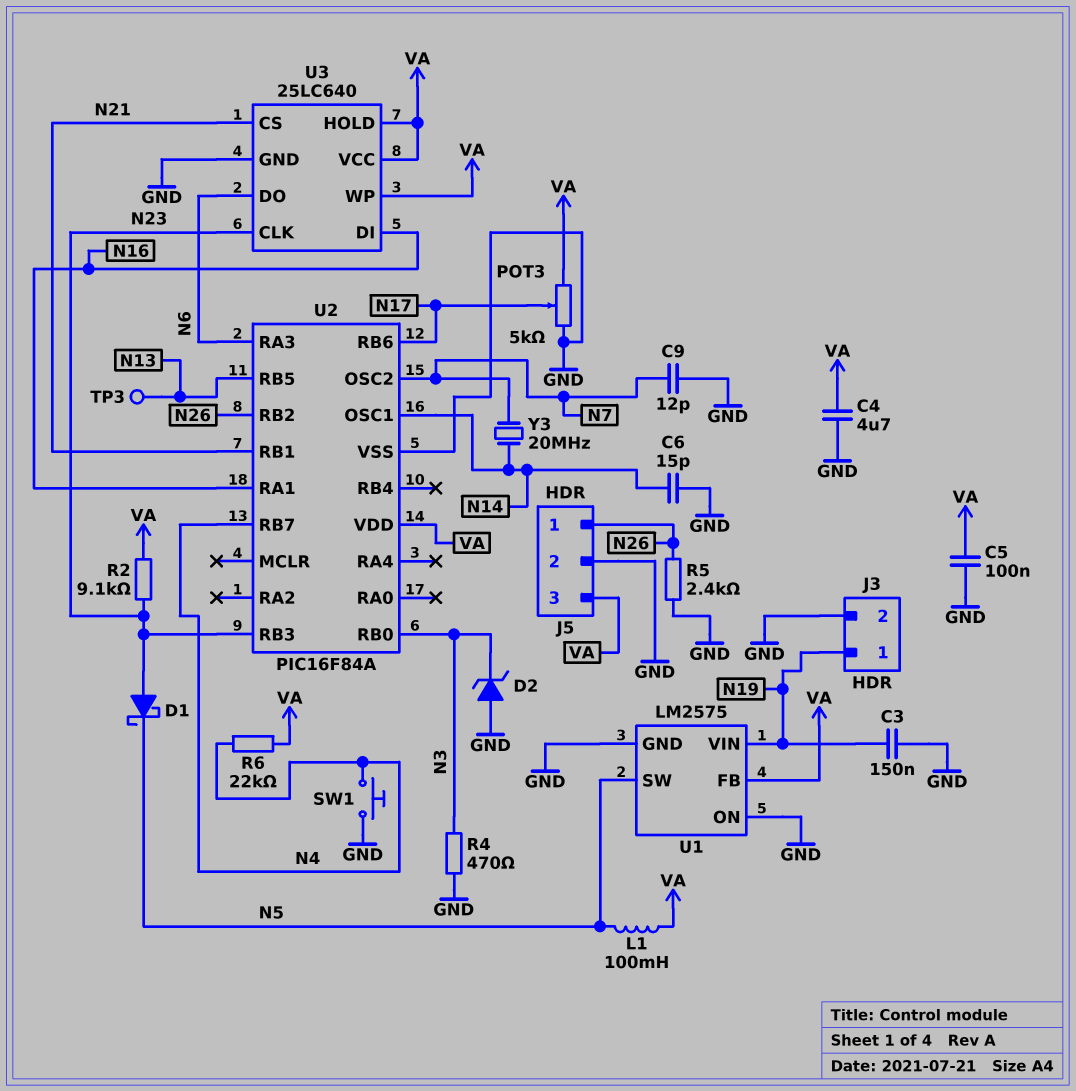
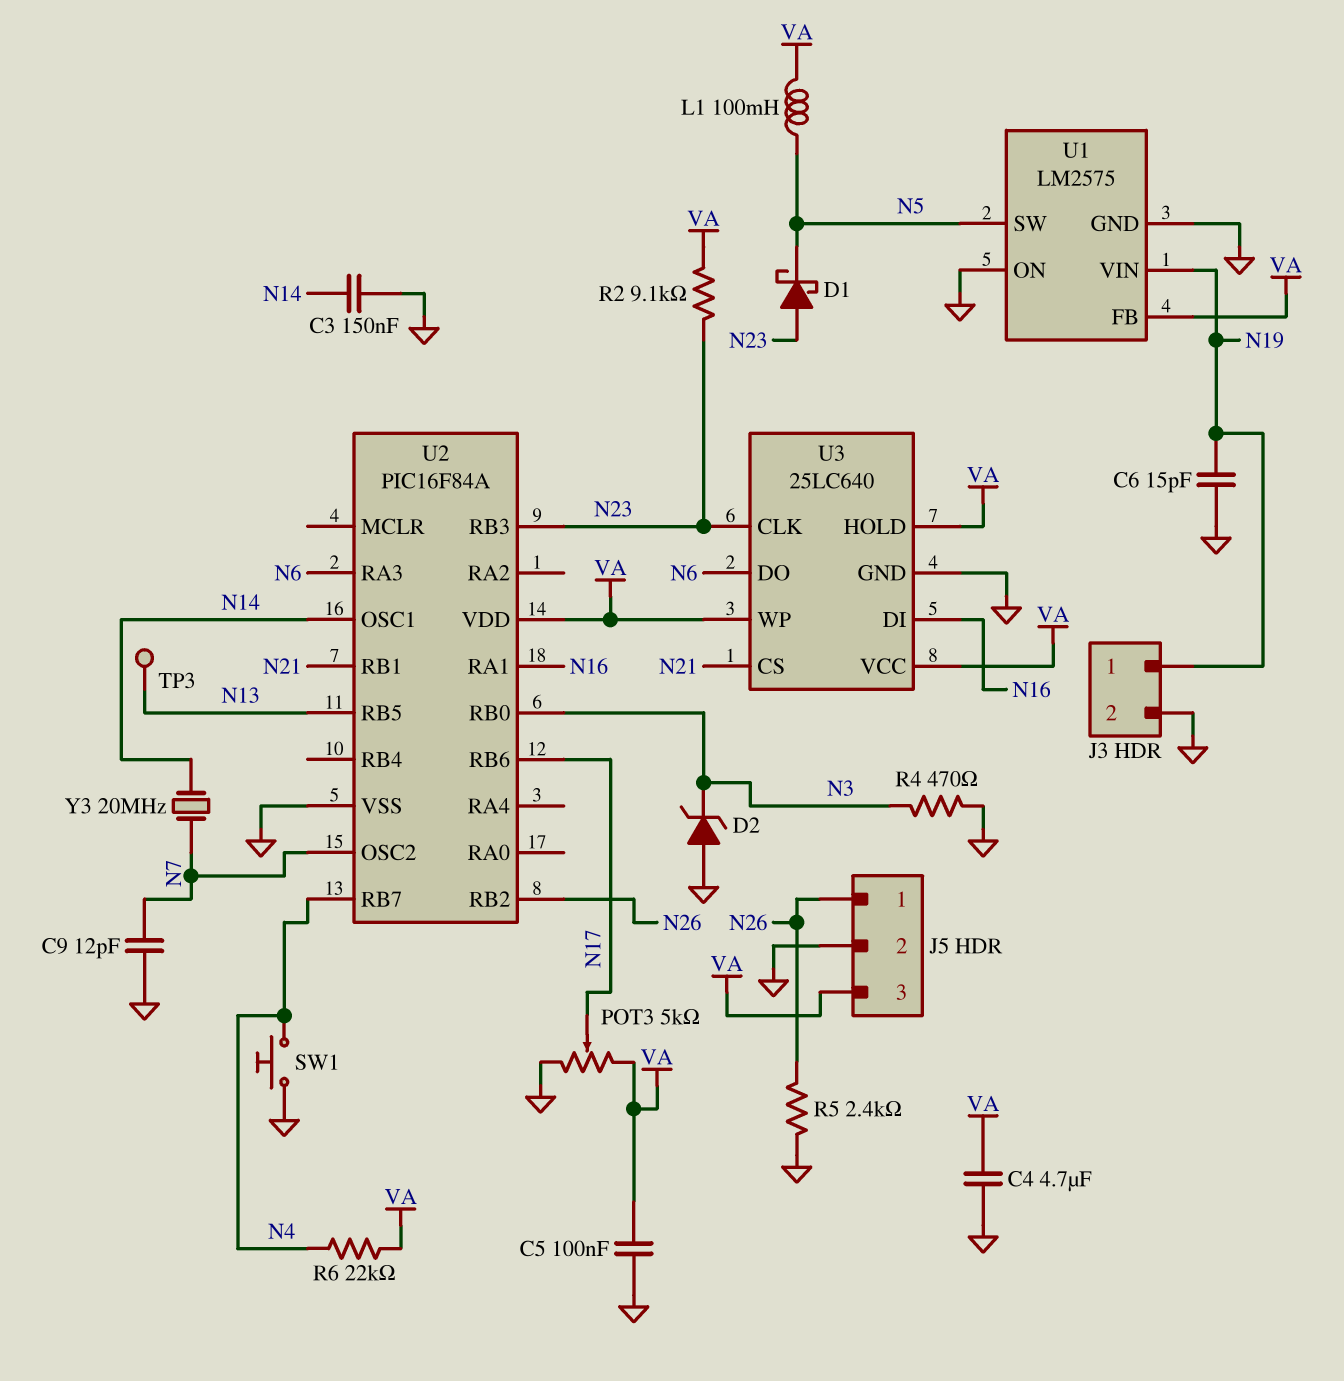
C3: 150nF (GND, N19) -> 150nF (GND, N14)
C6: 15pF (GND, N14) -> 15pF (GND, N19)

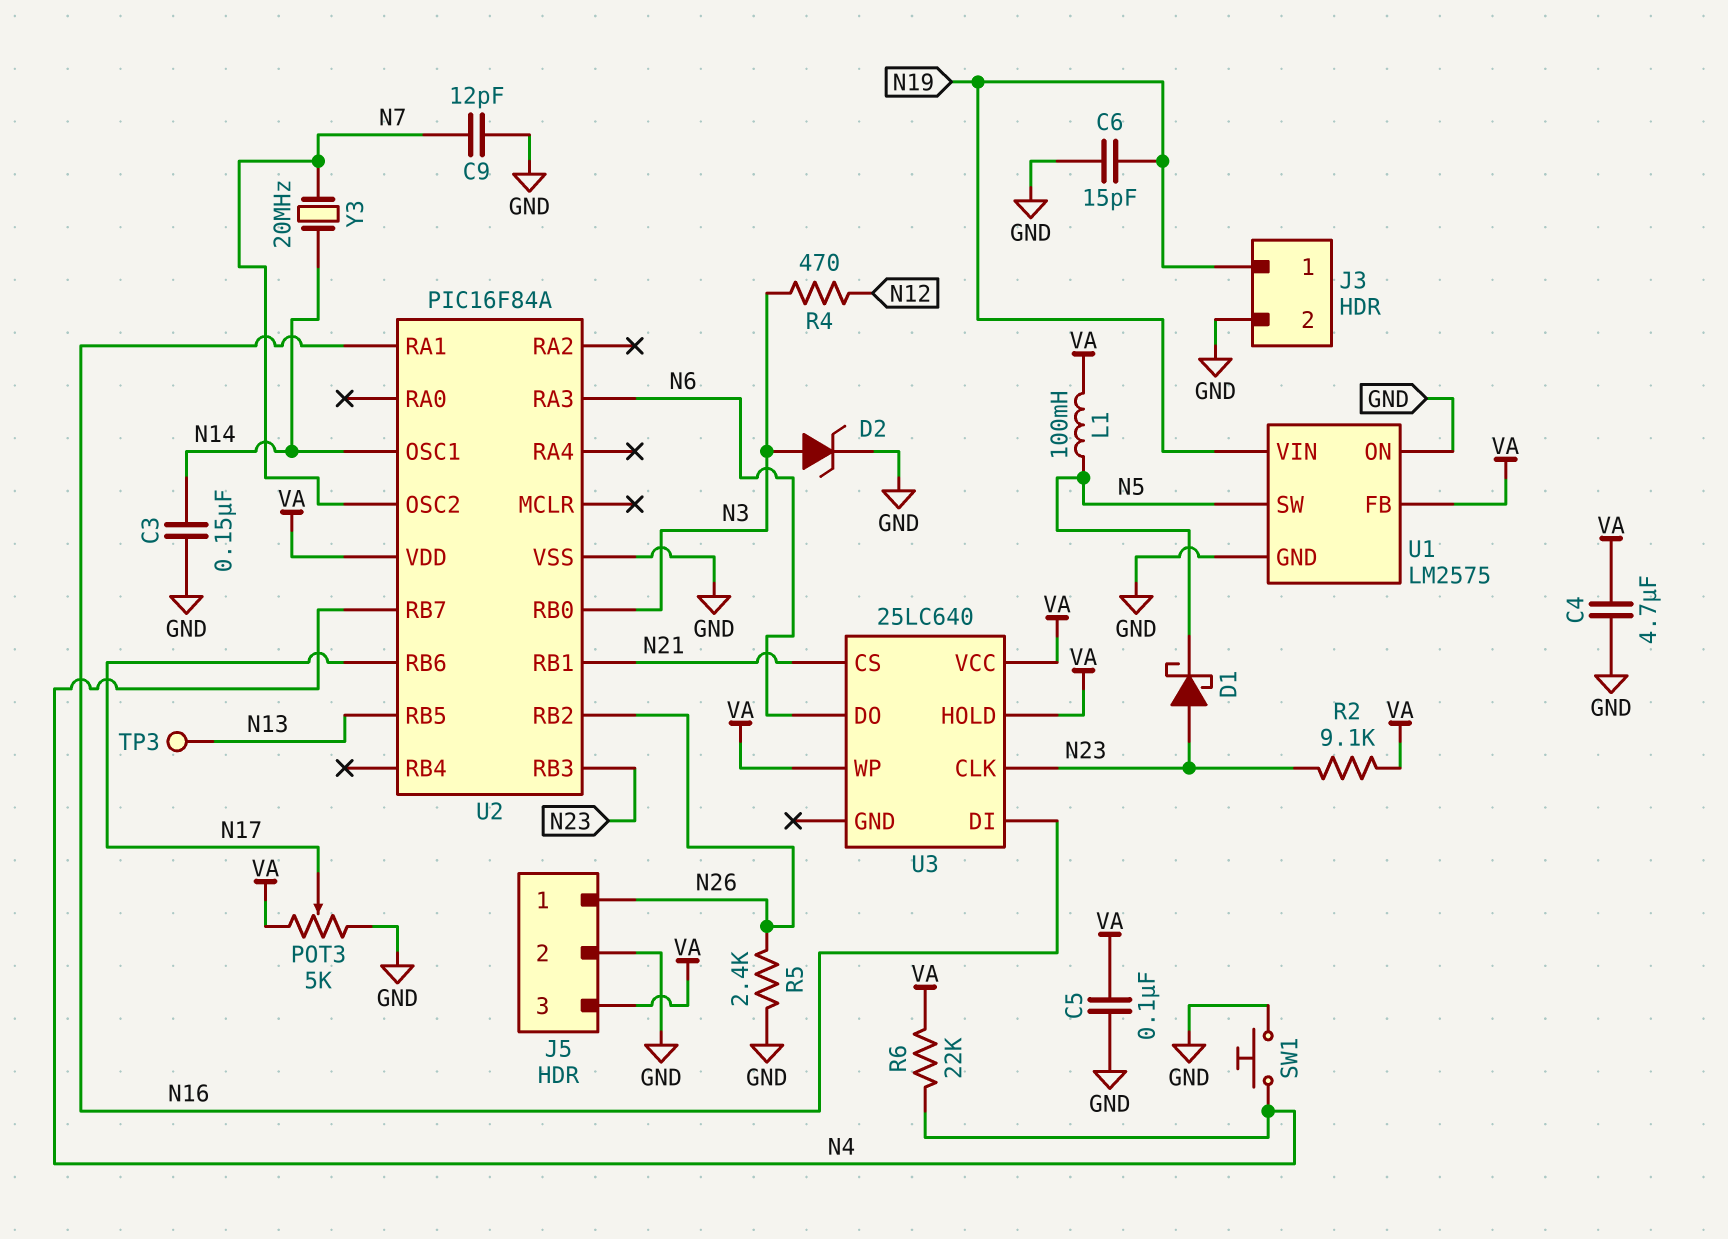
D2: zener (A GND, K N3) -> zener (A N3, K GND)
R4: 470 (GND, N3) -> 470 (N3, N12)
U3 pin GND: GND -> none

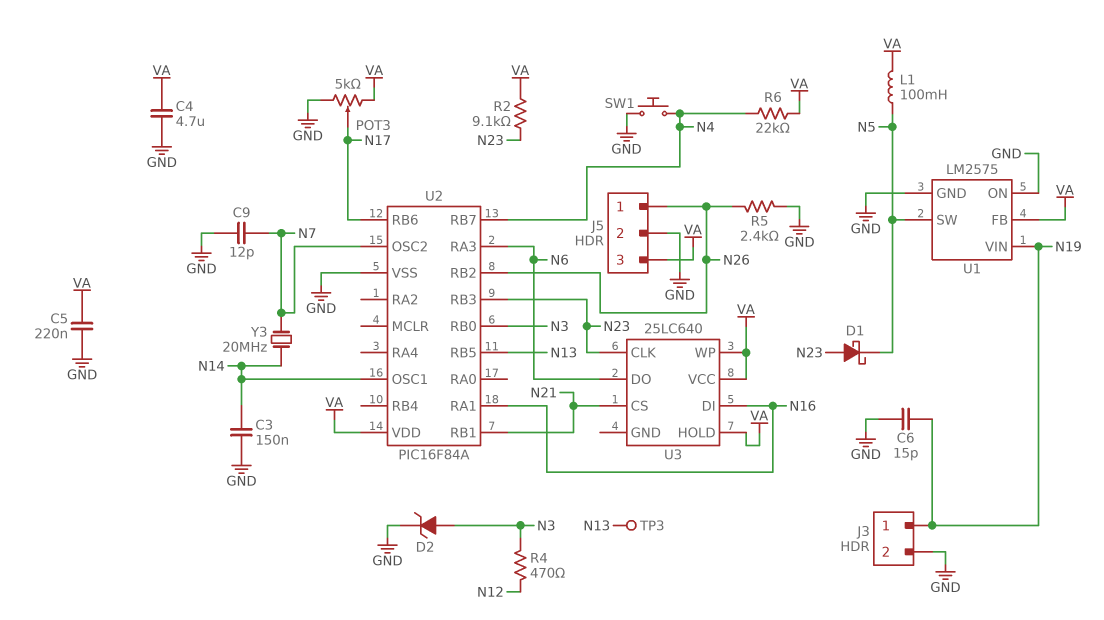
C5: 100nF (GND, VA) -> 220nF (GND, VA)

